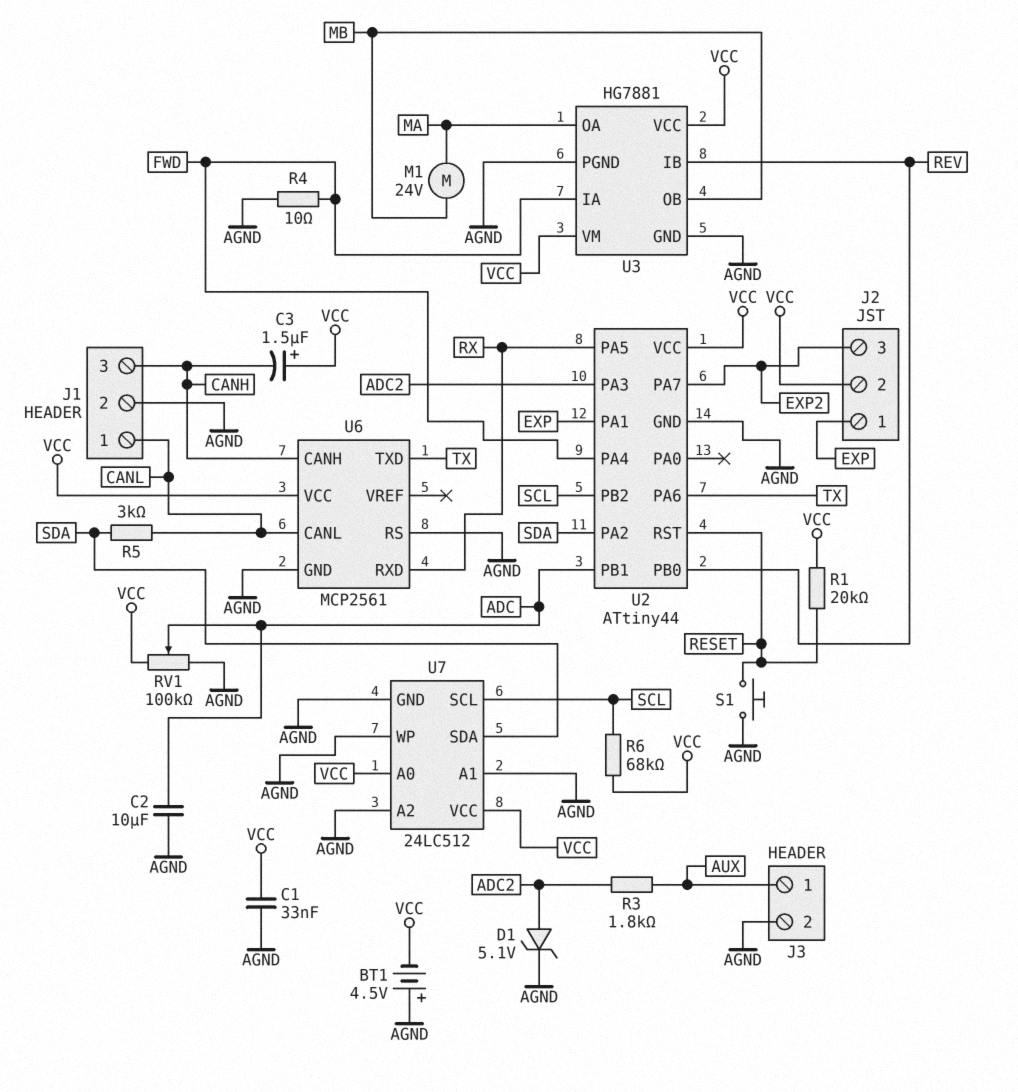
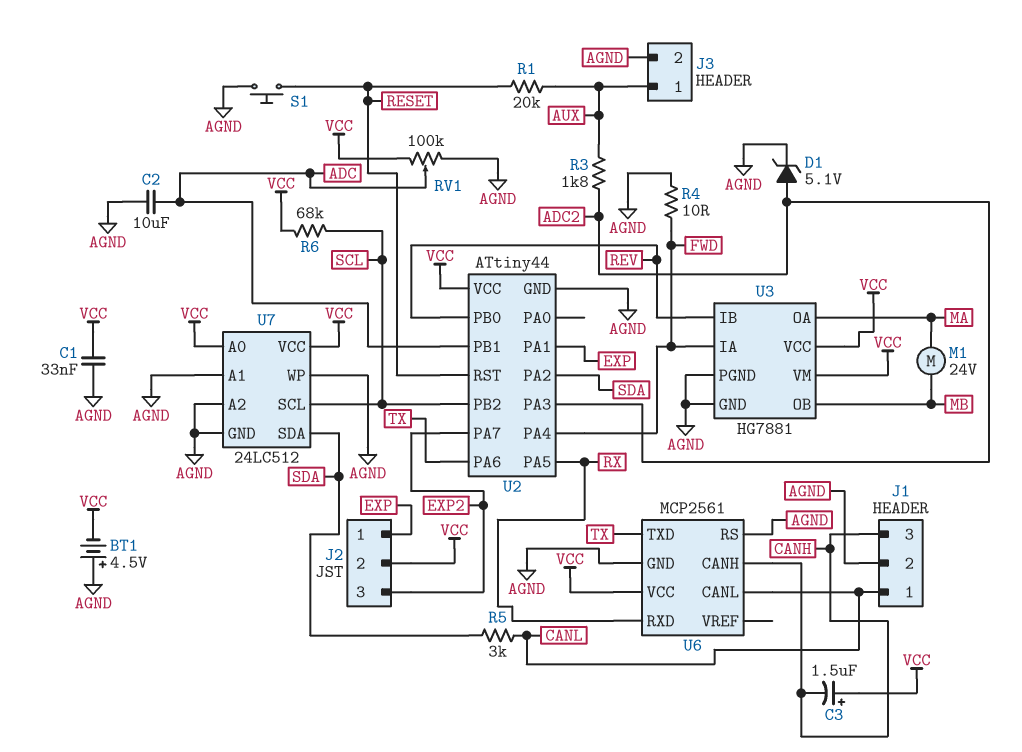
R1: 20k (RESET, VCC) -> 20k (AUX, RESET)

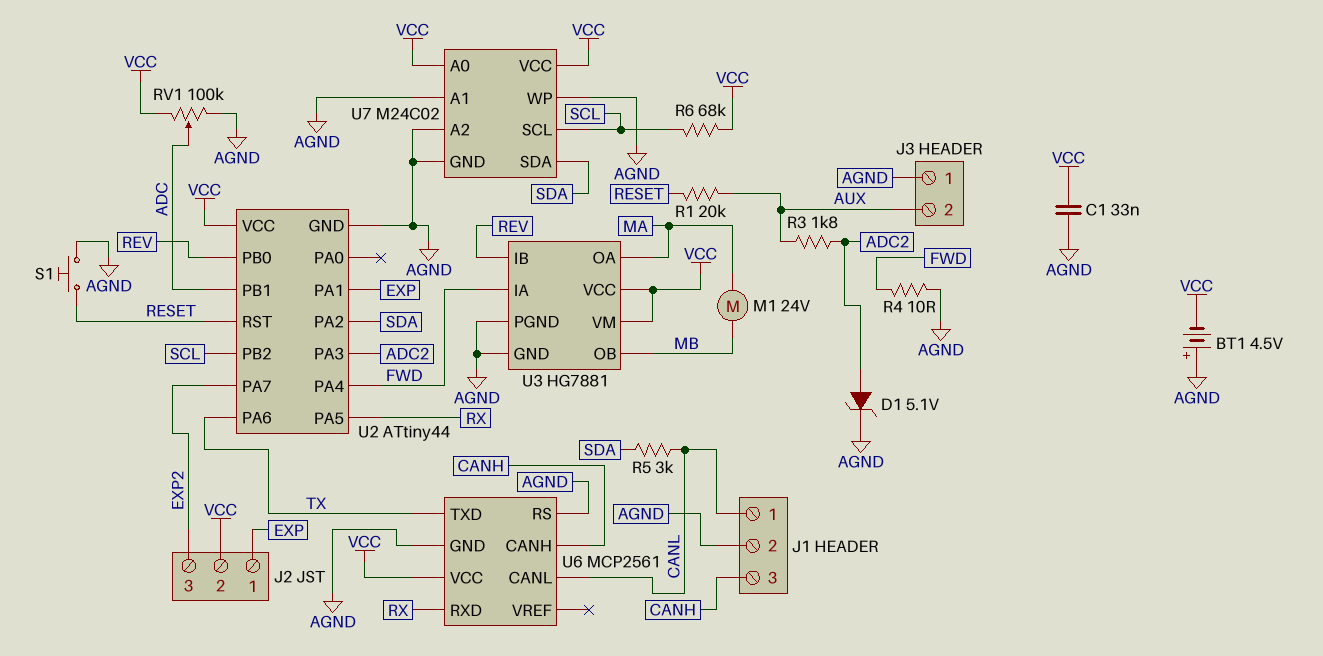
C2: 10uF (ADC, AGND) -> none
C3: 1.5uF (plus VCC, minus CANH) -> none
J3 pin 1: AUX -> AGND
J3 pin 2: AGND -> AUX
U7: 24LC512 -> M24C02

